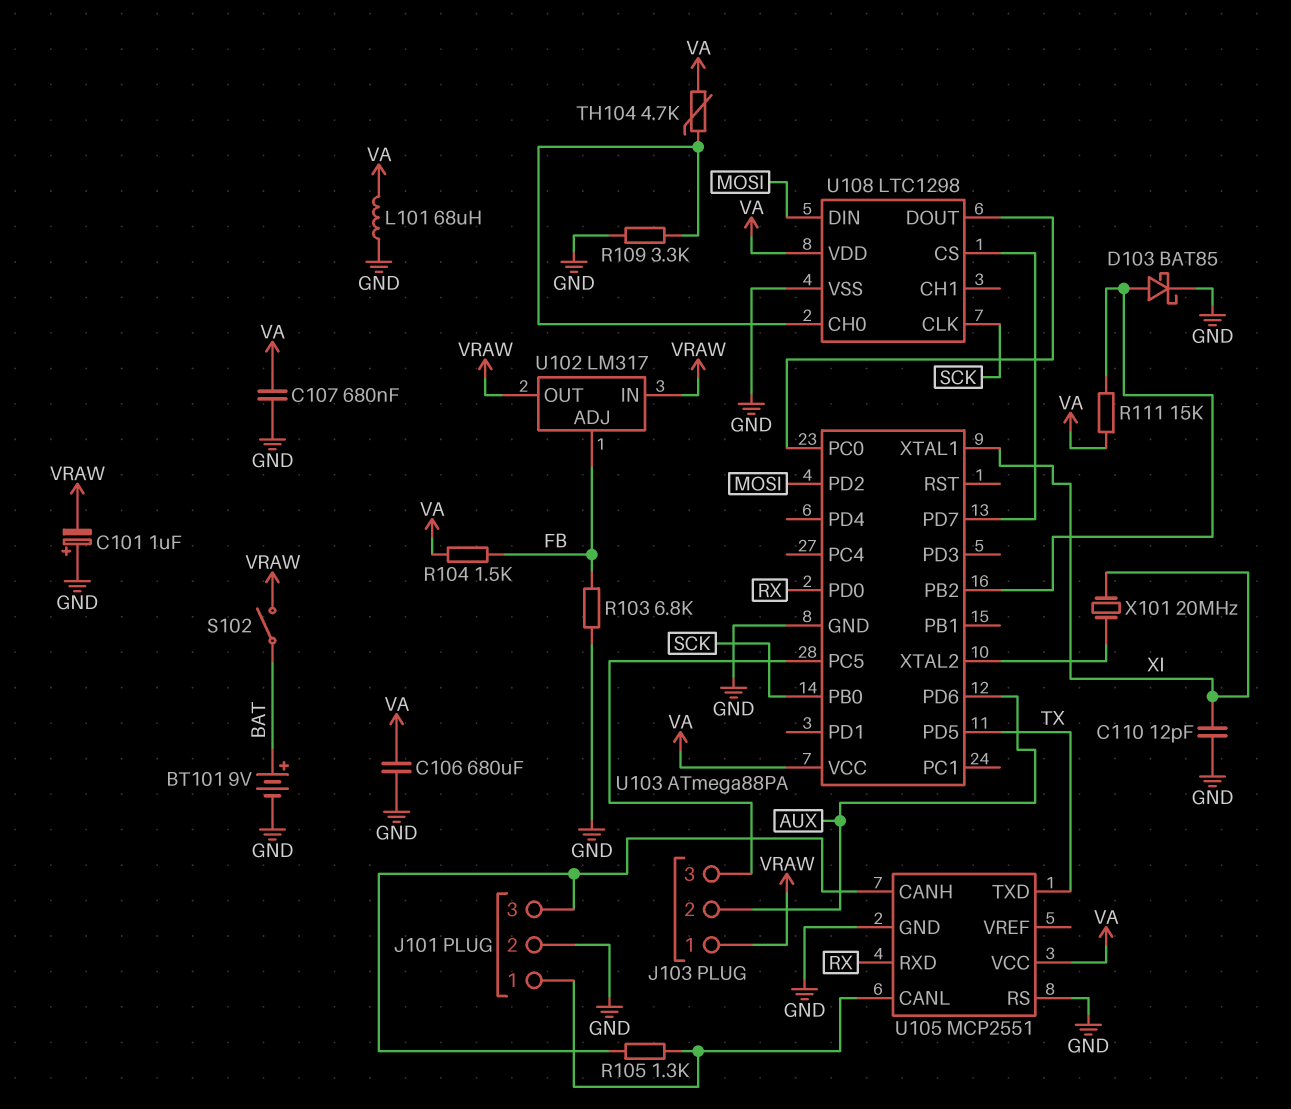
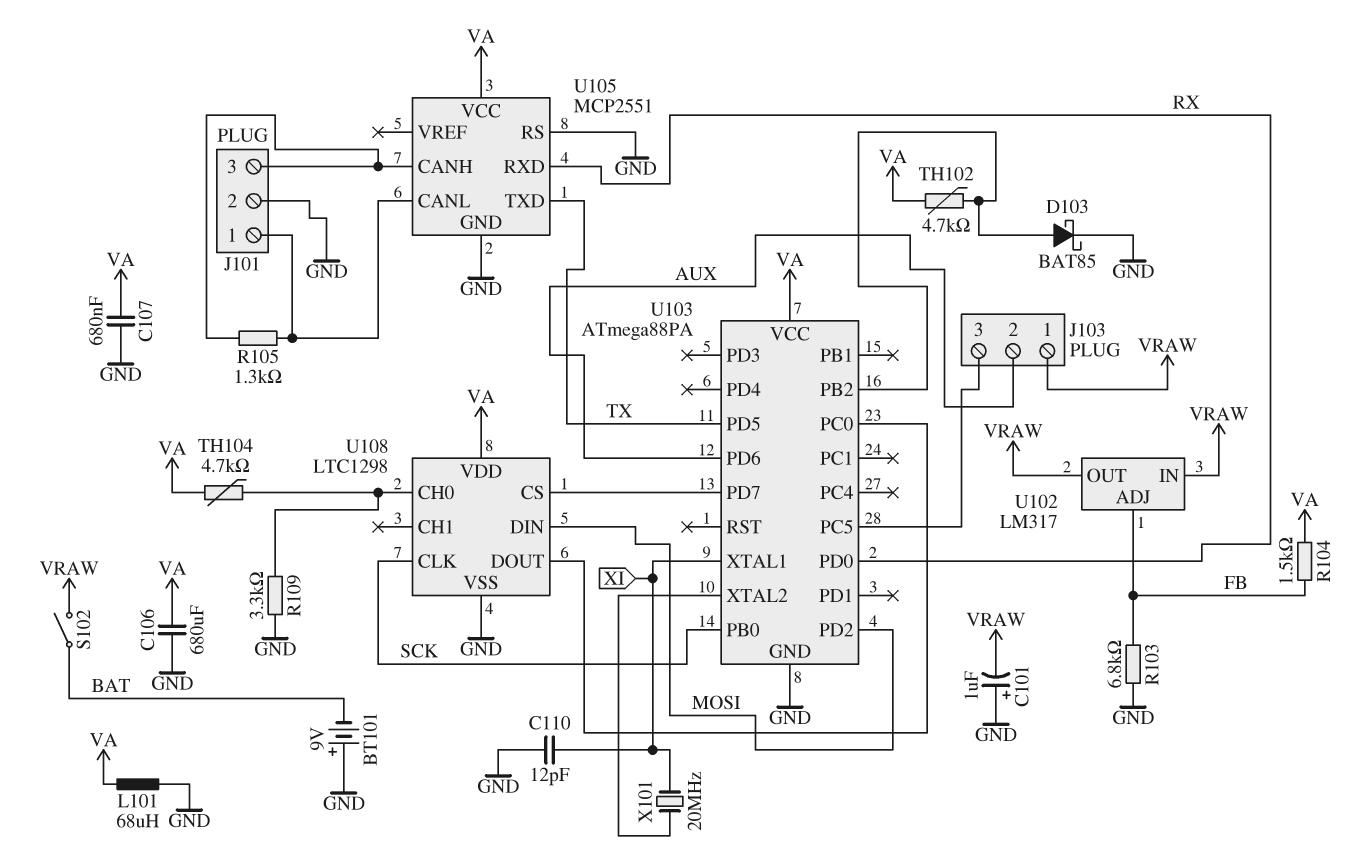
BT101: 9V (plus BAT, minus GND) -> 9V (plus GND, minus BAT)
R111: 15k (U103/PB2, VA) -> none
TH102: none -> 4.7k (U103/PB2, VA)

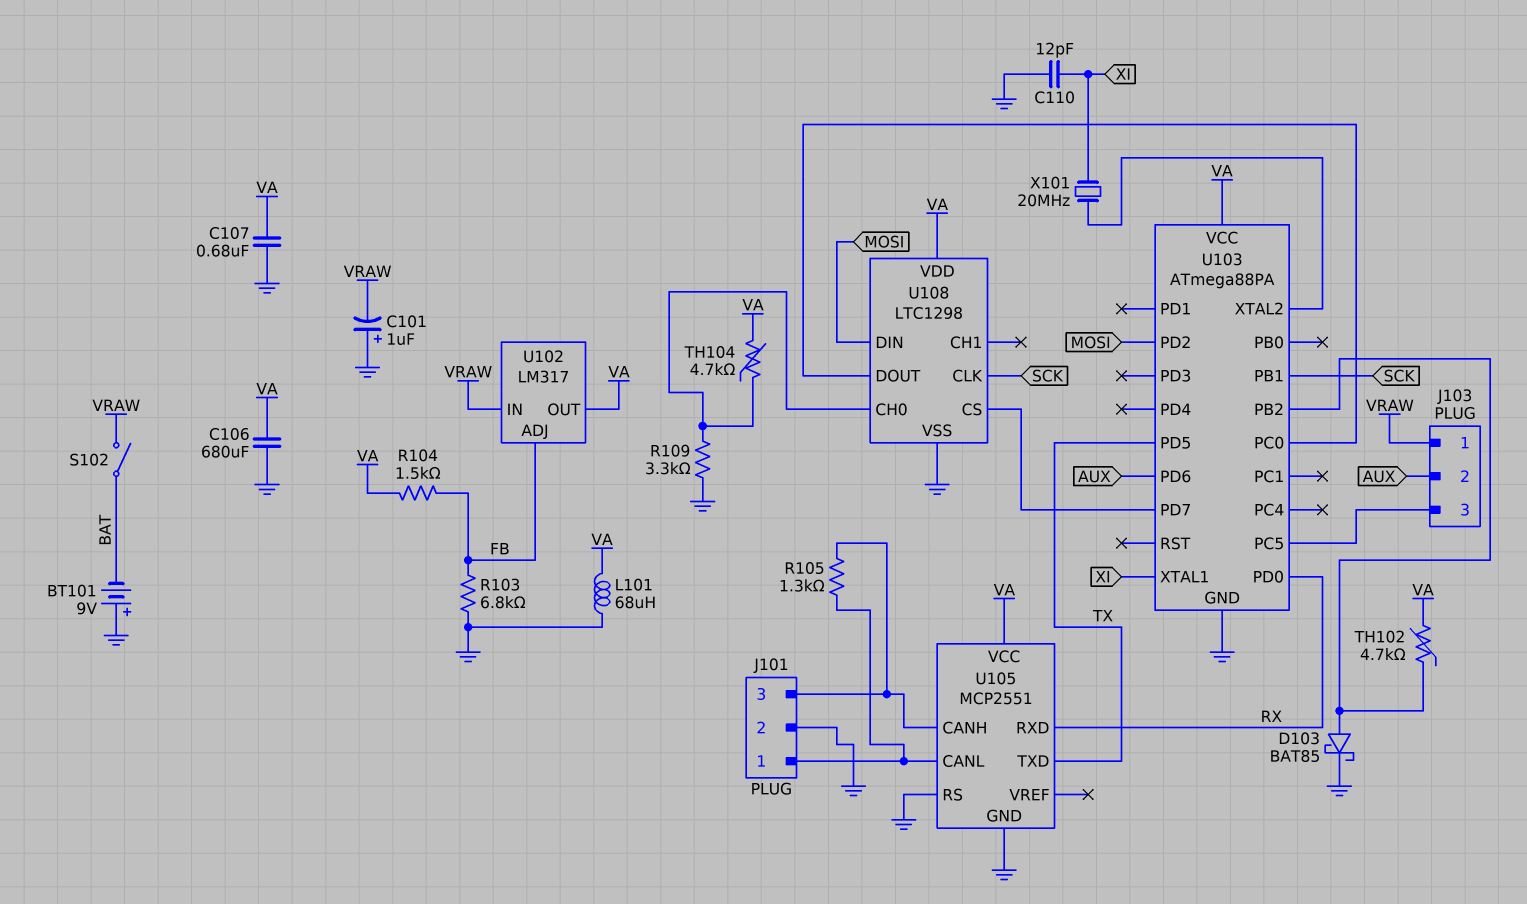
U102 pin OUT: VRAW -> VA
U103 pin PB0: SCK -> none
U103 pin PB1: none -> SCK

